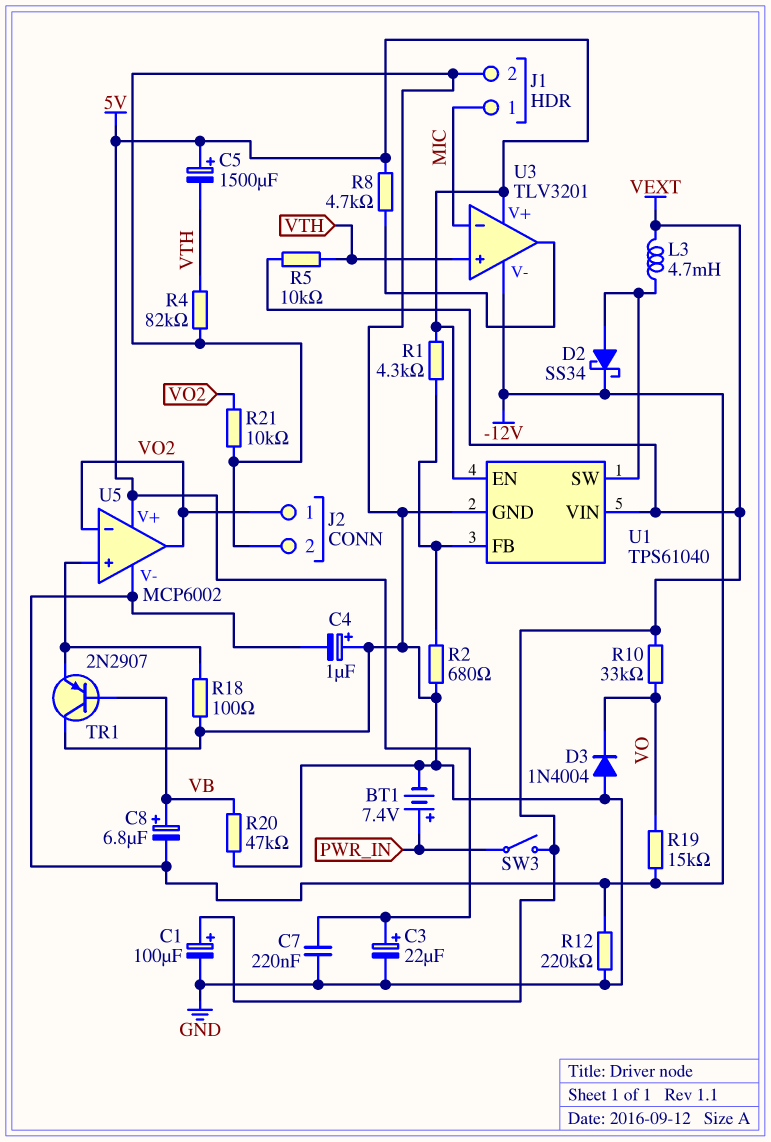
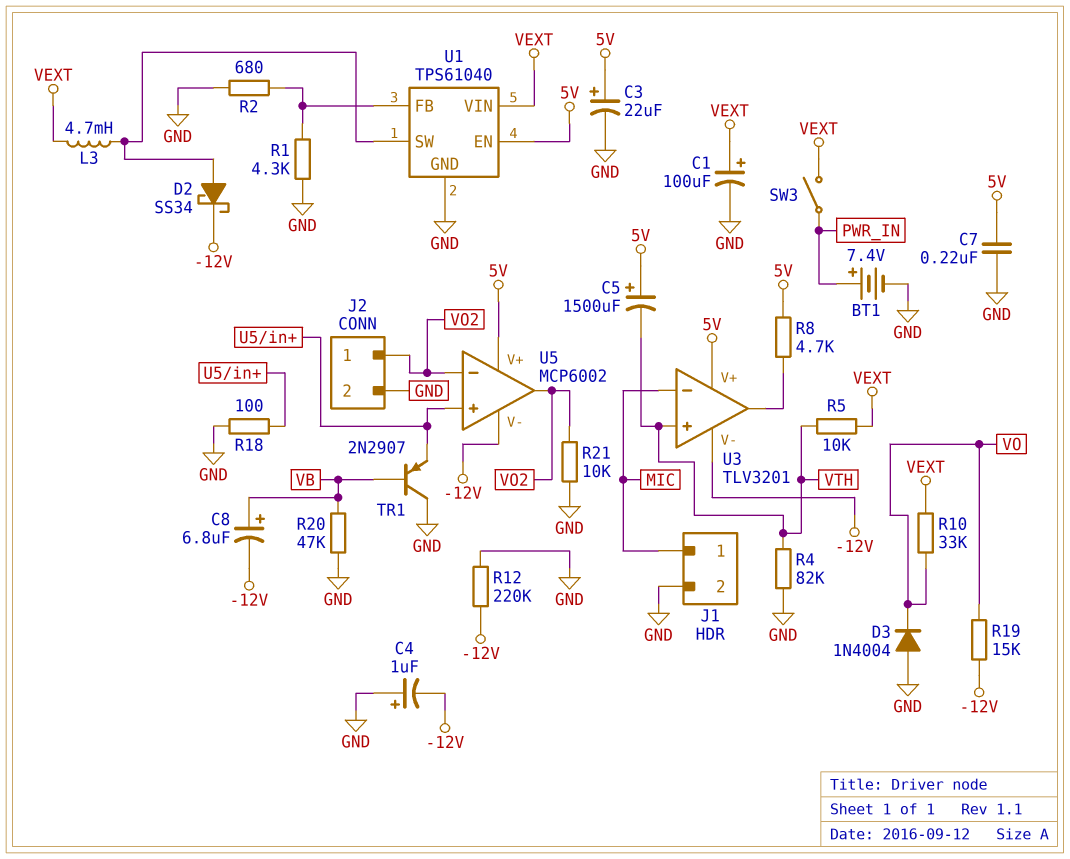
R1: 4.3k (5V, U1/FB) -> 4.3k (GND, U1/FB)

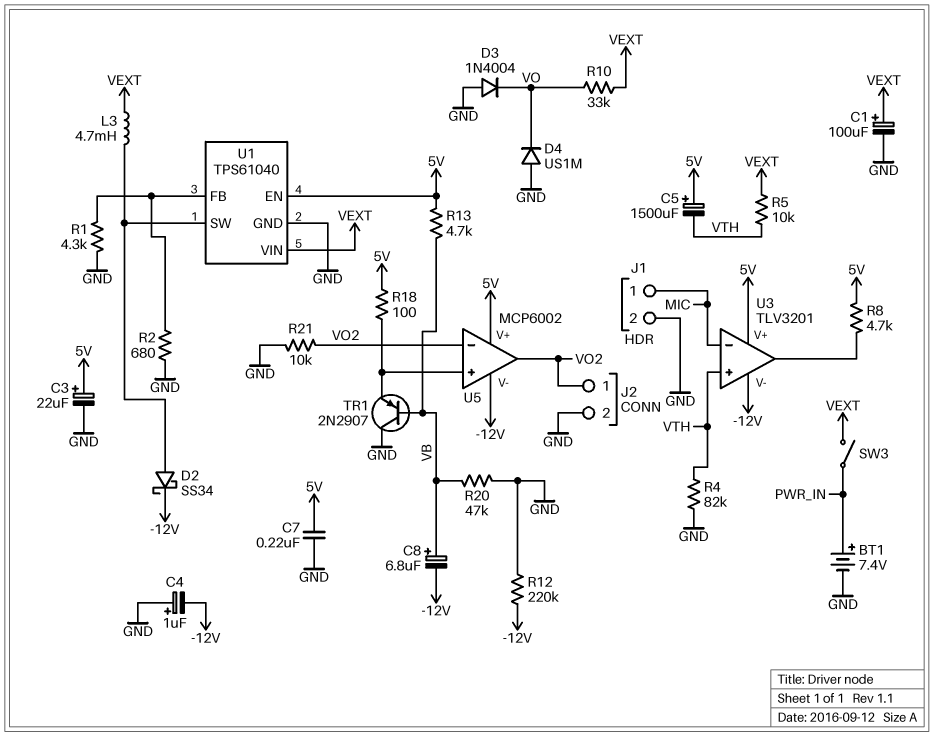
D4: none -> diode US1M (A GND, K VO)
R13: none -> 4.7k (5V, VB)
R18: 100 (GND, U5/in+) -> 100 (5V, U5/in+)
R19: 15k (-12V, VO) -> none

